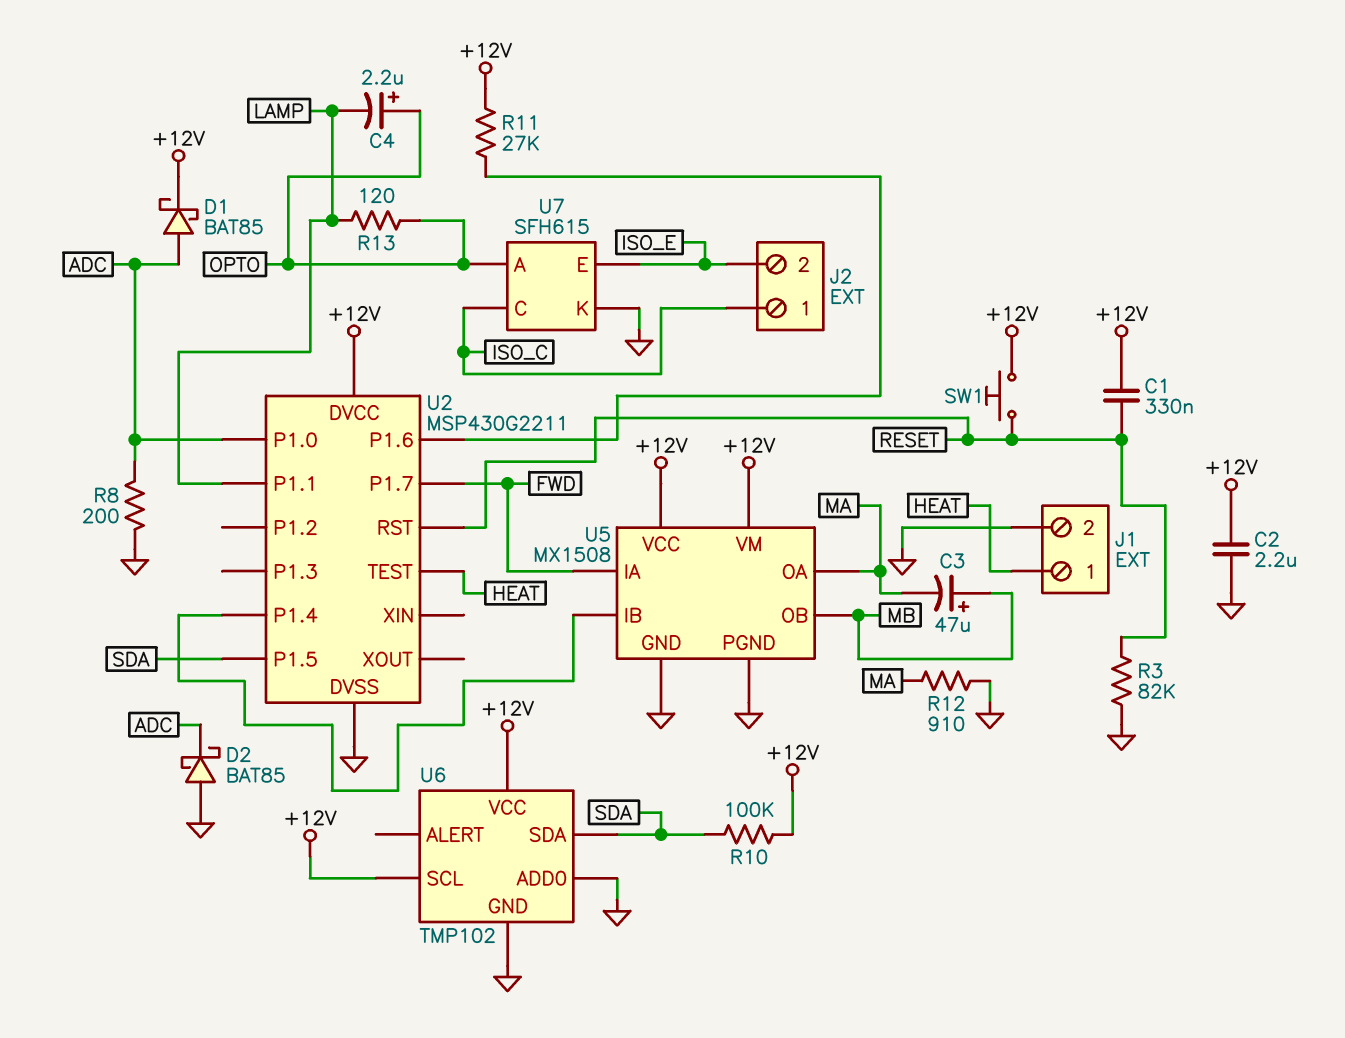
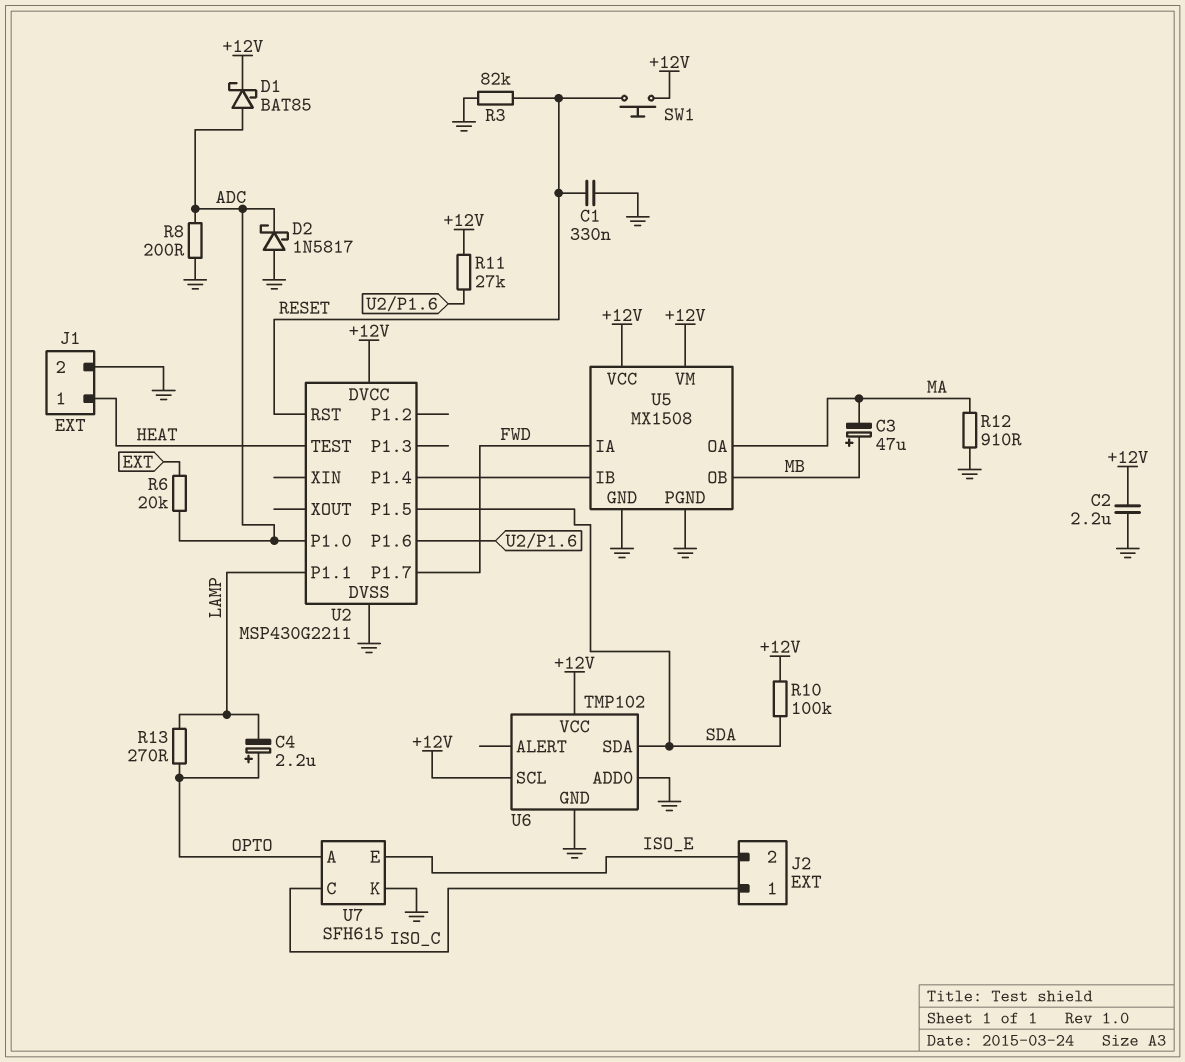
C1: 330nF (+12V, RESET) -> 330nF (GND, RESET)
D2: schottky BAT85 (A GND, K ADC) -> schottky 1N5817 (A GND, K ADC)
R6: none -> 20k (ADC, EXT)
R13: 120 (LAMP, OPTO) -> 270 (LAMP, OPTO)

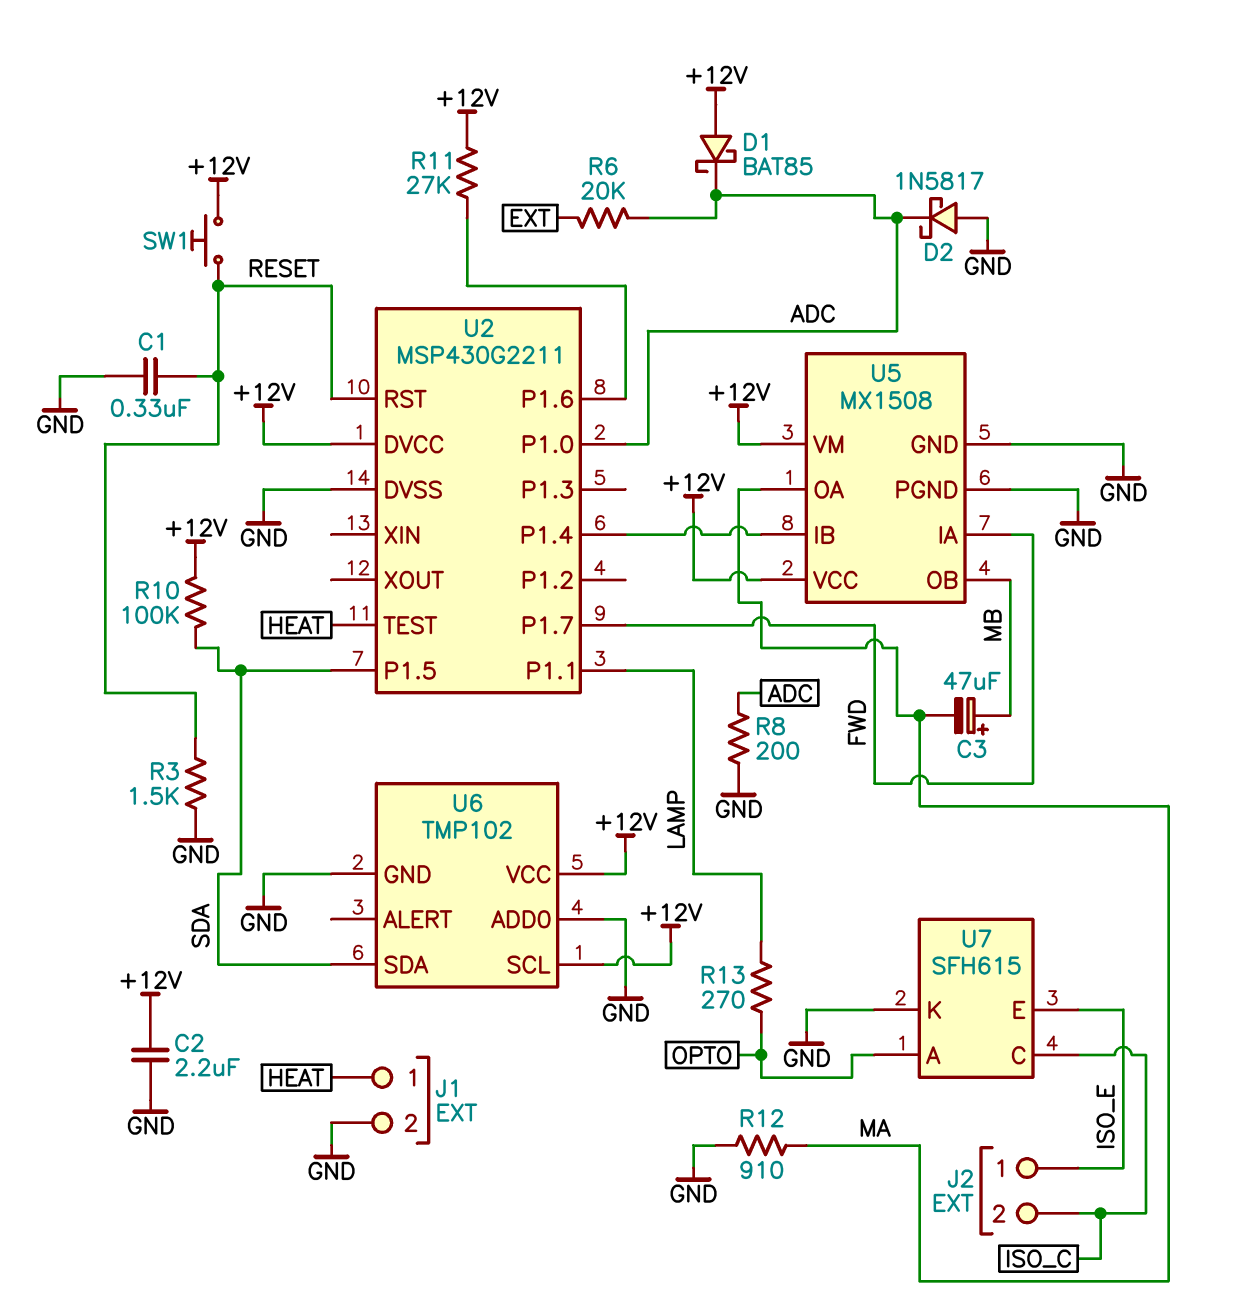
C4: 2.2uF (plus OPTO, minus LAMP) -> none
D1: schottky BAT85 (A ADC, K +12V) -> schottky BAT85 (A +12V, K ADC)
J2 pin 1: ISO_C -> ISO_E
J2 pin 2: ISO_E -> ISO_C
R3: 82k (GND, RESET) -> 1.5k (GND, RESET)

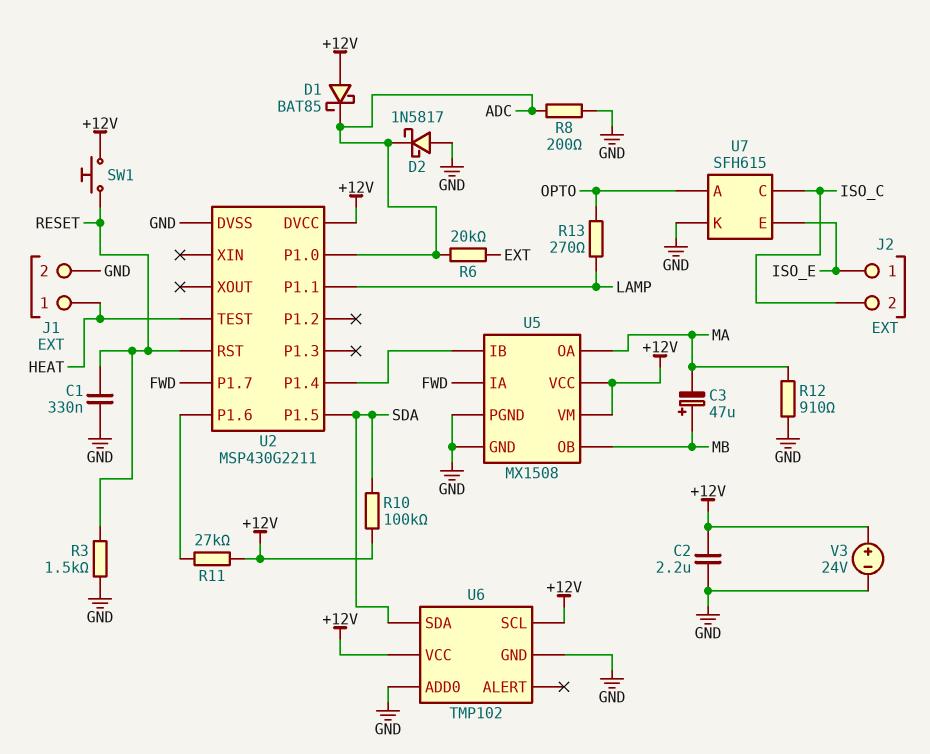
V3: none -> 24V (plus +12V, minus GND)

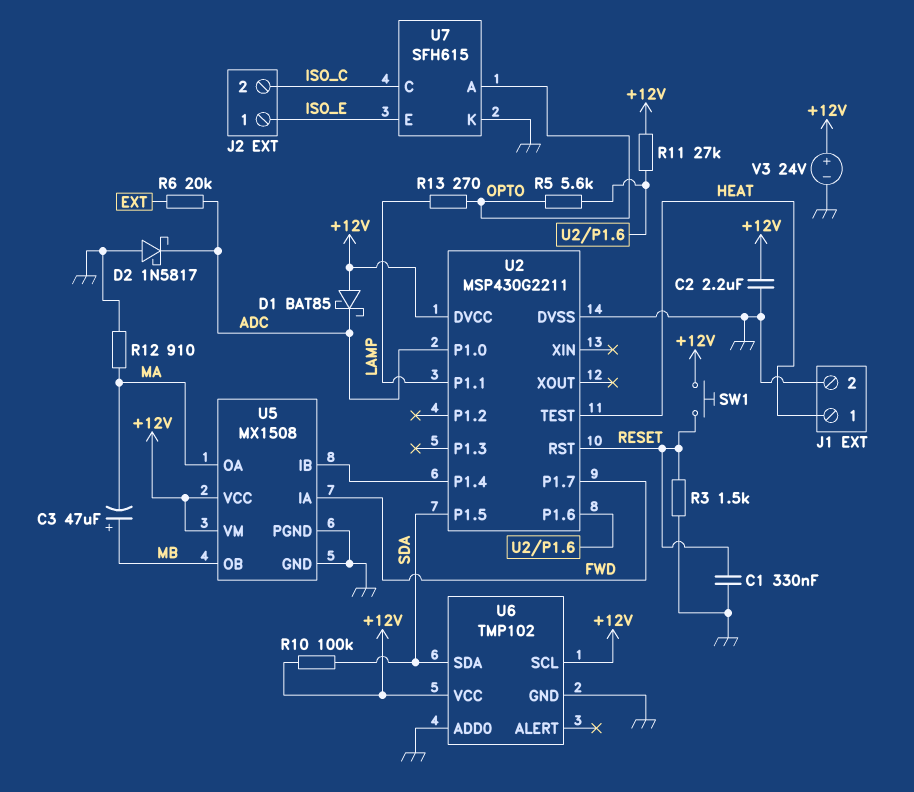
R5: none -> 5.6k (OPTO, U2/P1.6)
R8: 200 (ADC, GND) -> none

